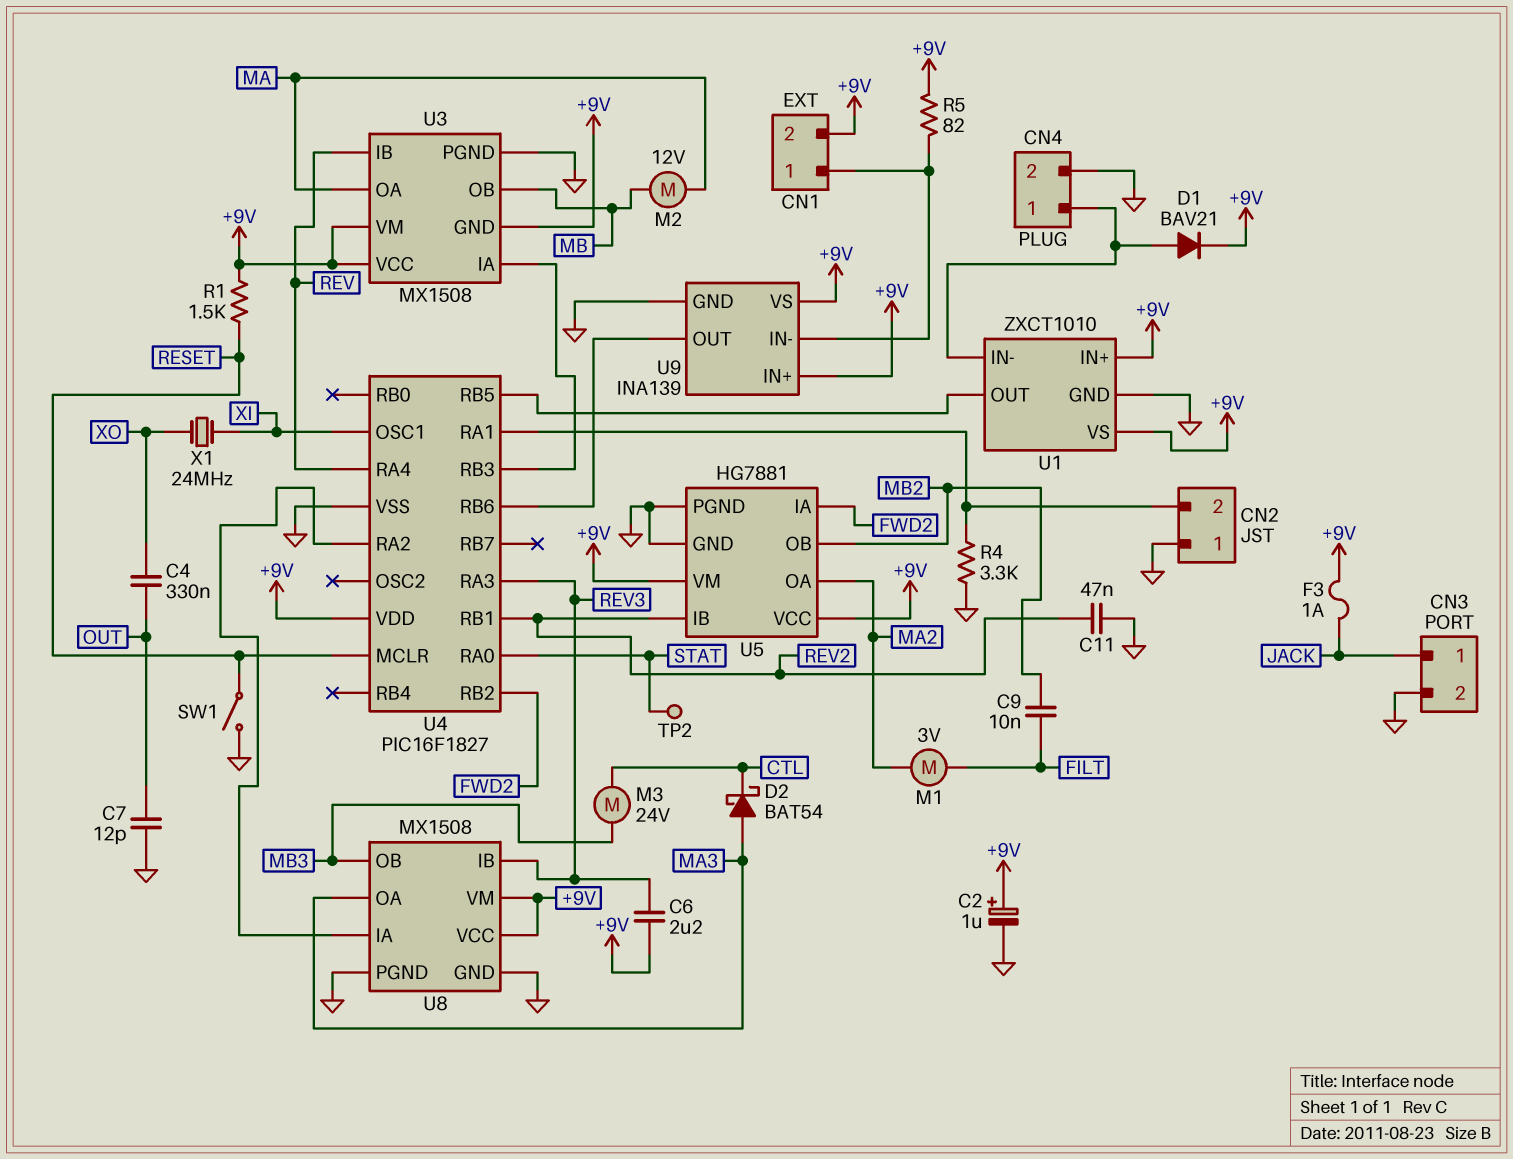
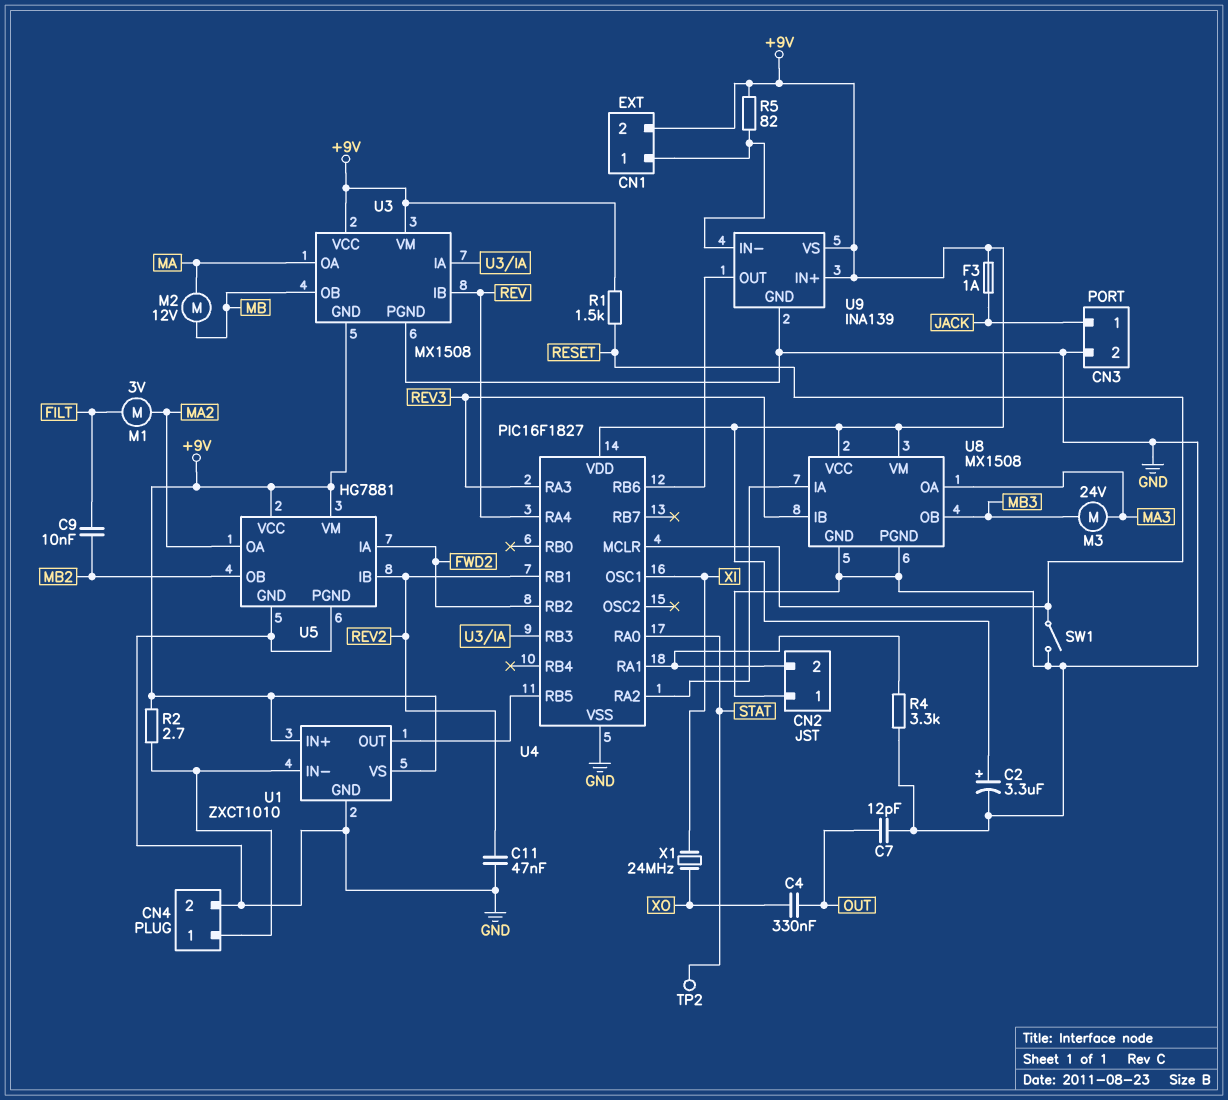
C2: 1uF (plus +9V, minus GND) -> 3.3uF (plus +9V, minus GND)
C6: 2.2uF (+9V, REV3) -> none
D1: diode BAV21 (A CN4/1, K +9V) -> none
D2: schottky BAT54 (A MA3, K CTL) -> none
M3: motor 24V (CTL, MB3) -> motor 24V (MA3, MB3)
R2: none -> 2.7 (+9V, CN4/1)

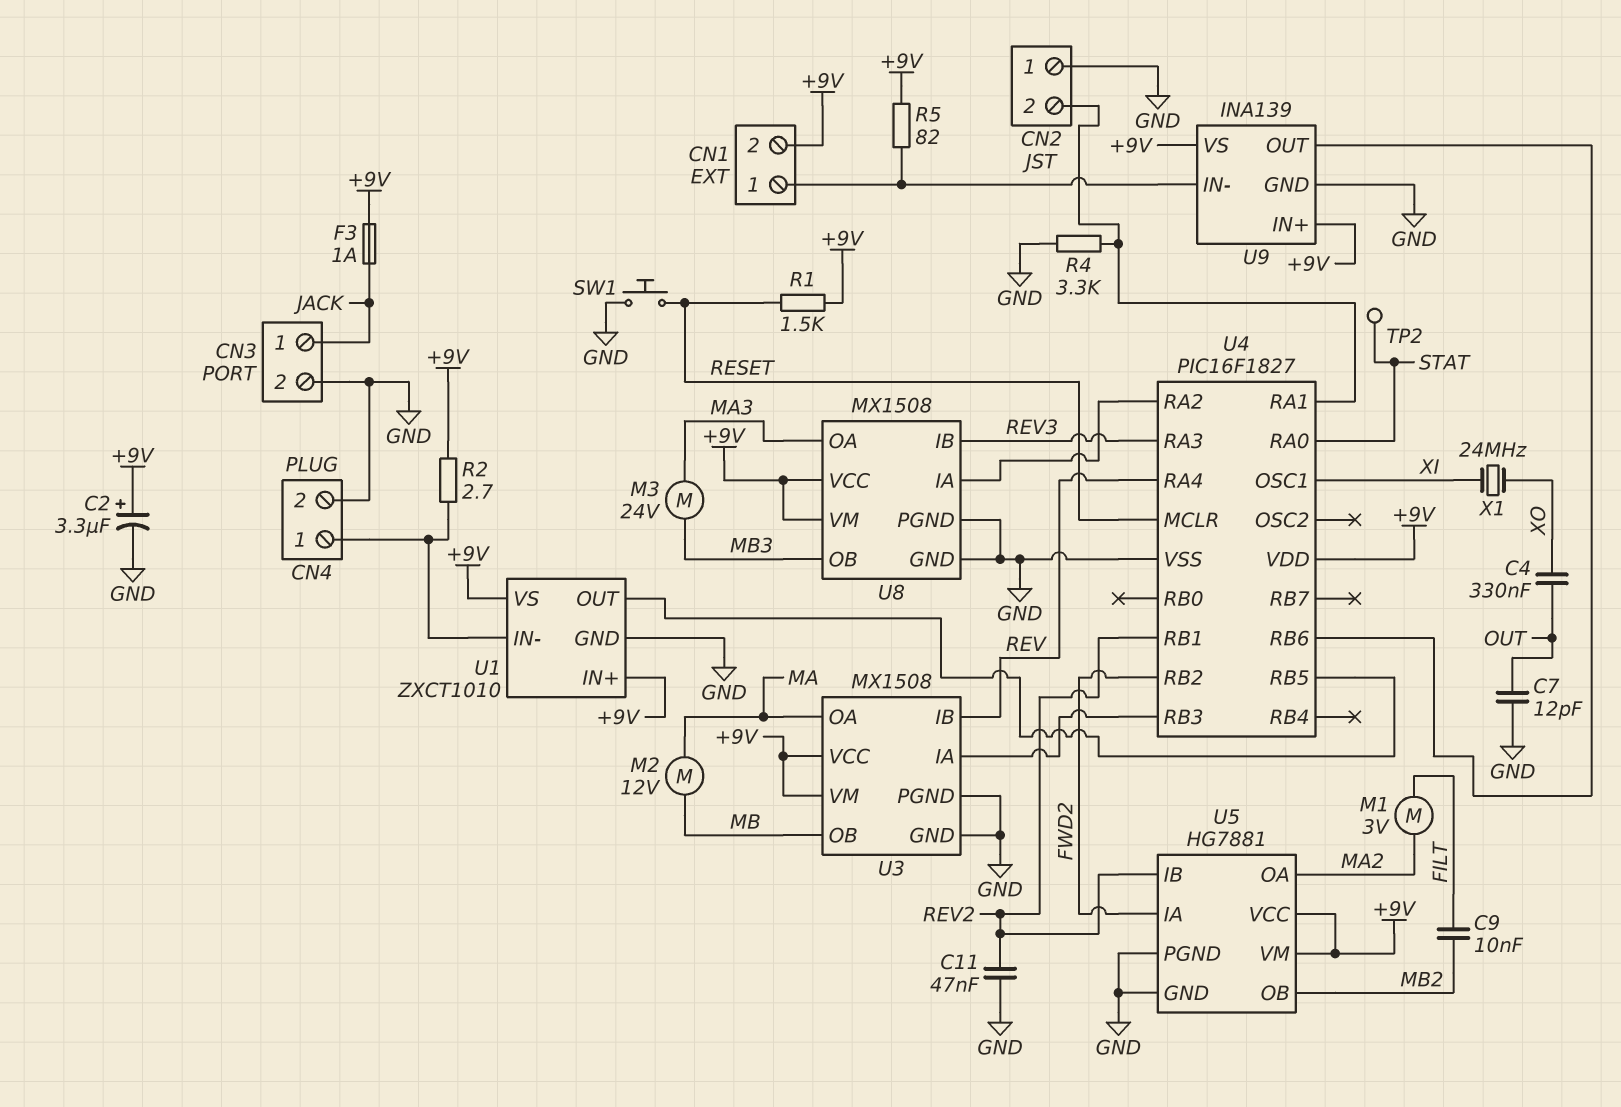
SW1: switch (GND, RESET) -> button (GND, RESET)
U3 pin GND: +9V -> GND

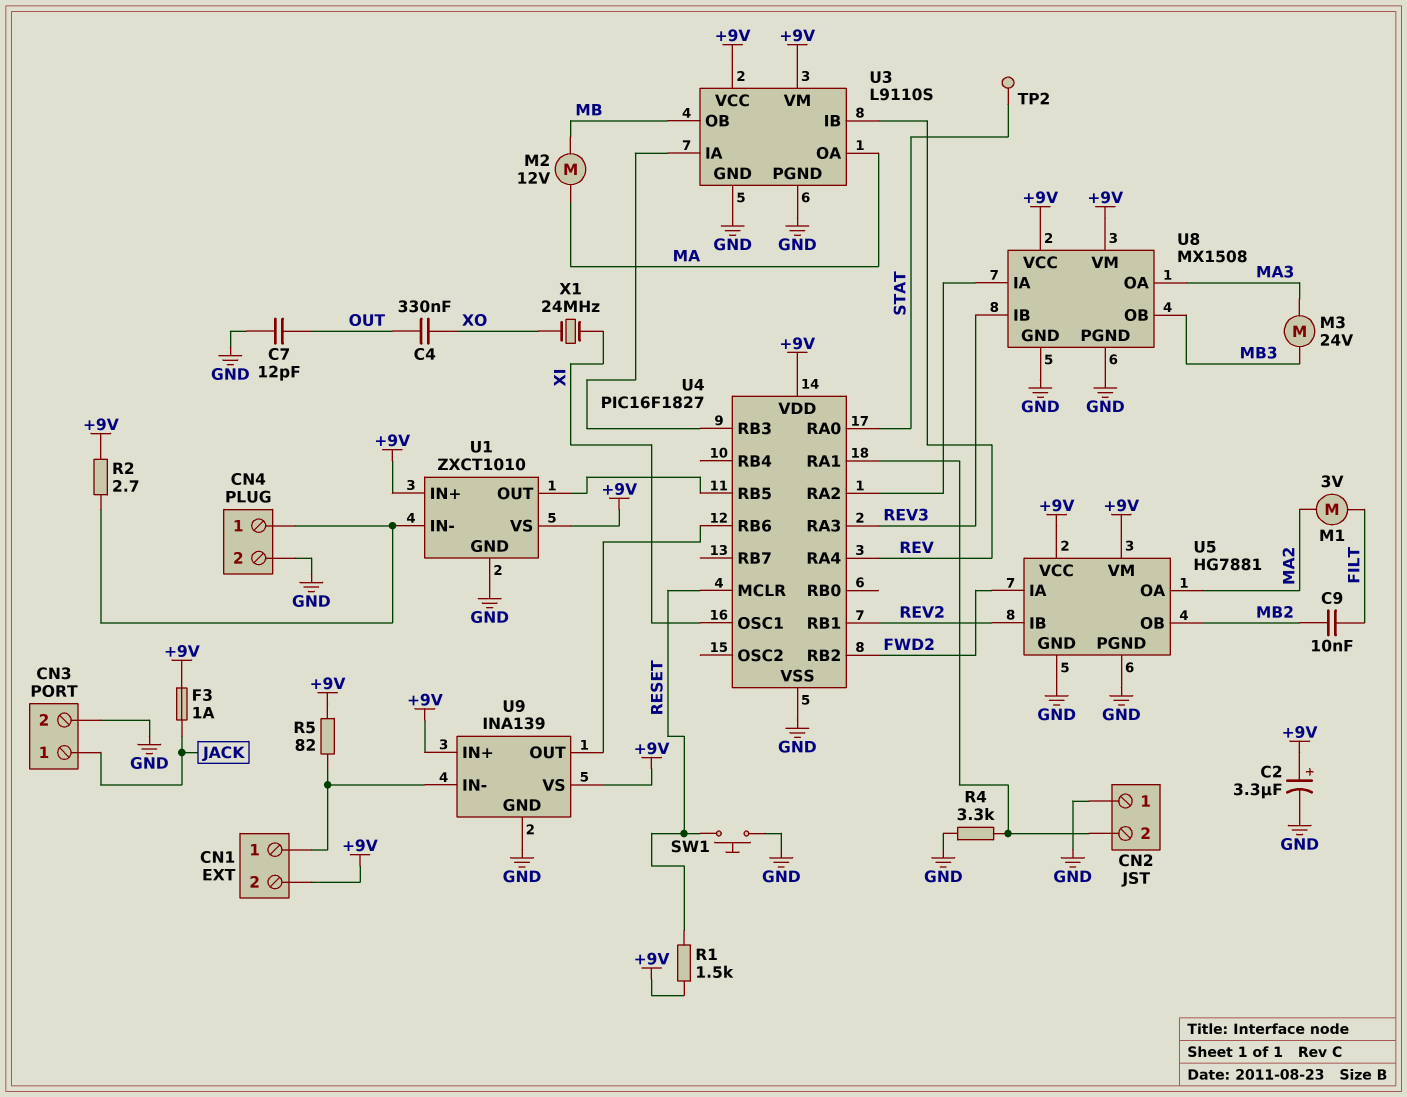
C11: 47nF (GND, REV2) -> none
U3: MX1508 -> L9110S

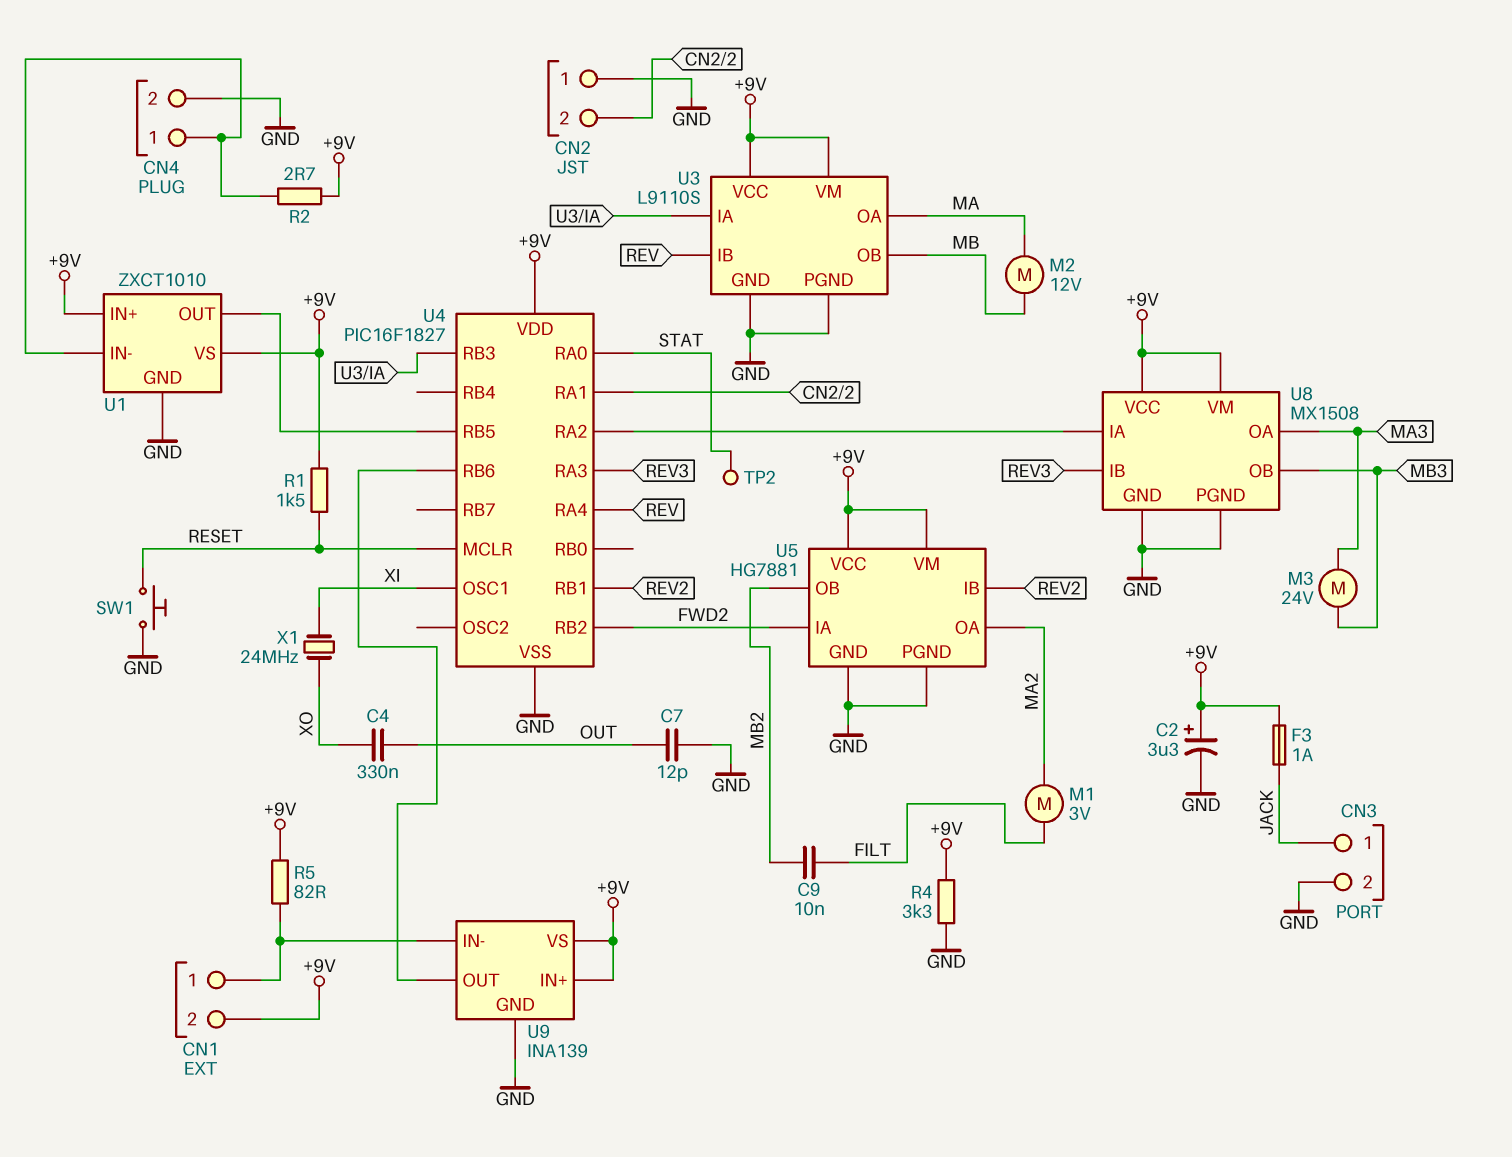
R4: 3.3k (CN2/2, GND) -> 3.3k (+9V, GND)

